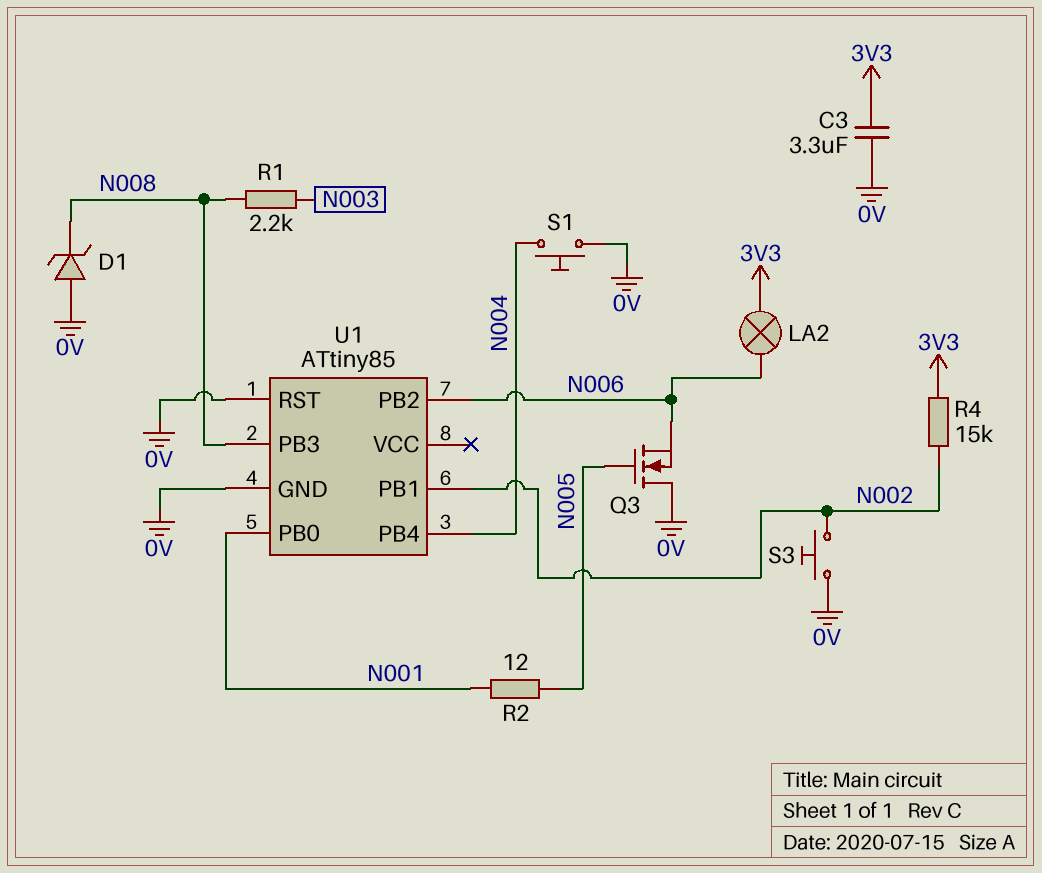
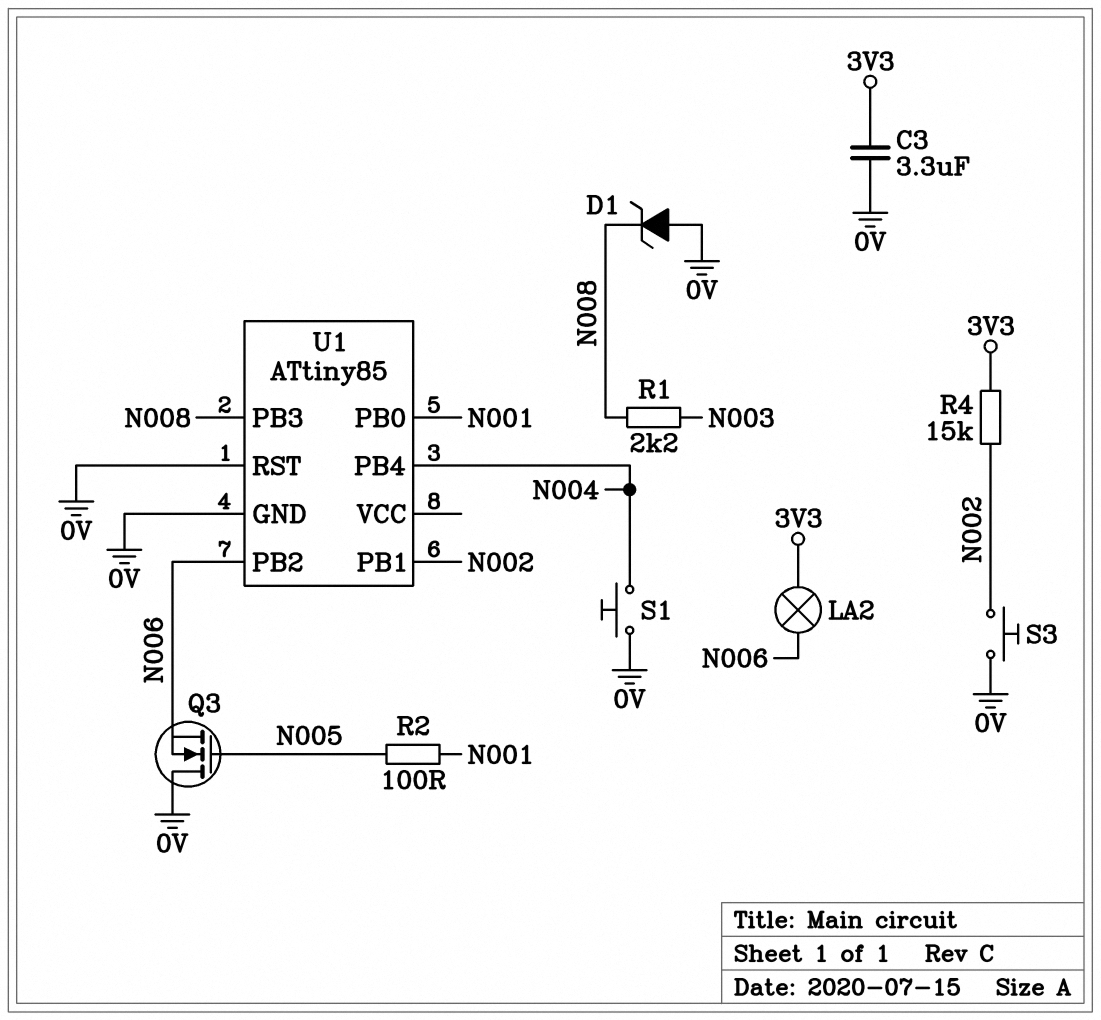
R2: 12 (N001, N005) -> 100 (N001, N005)

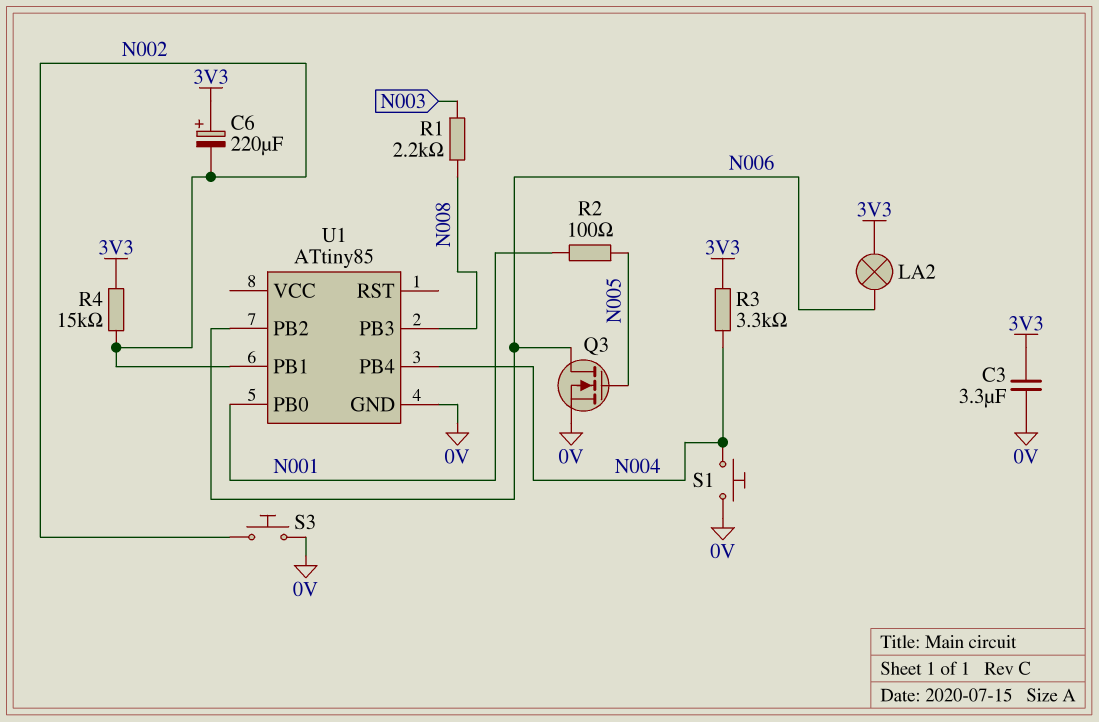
C6: none -> 220uF (plus 3V3, minus N002)
D1: zener (A 0V, K N008) -> none
Q3: NMOS (G N005, D 0V, S N006) -> NMOS (G N005, D N006, S 0V)
R3: none -> 3.3k (3V3, N004)
U1 pin RST: 0V -> none

